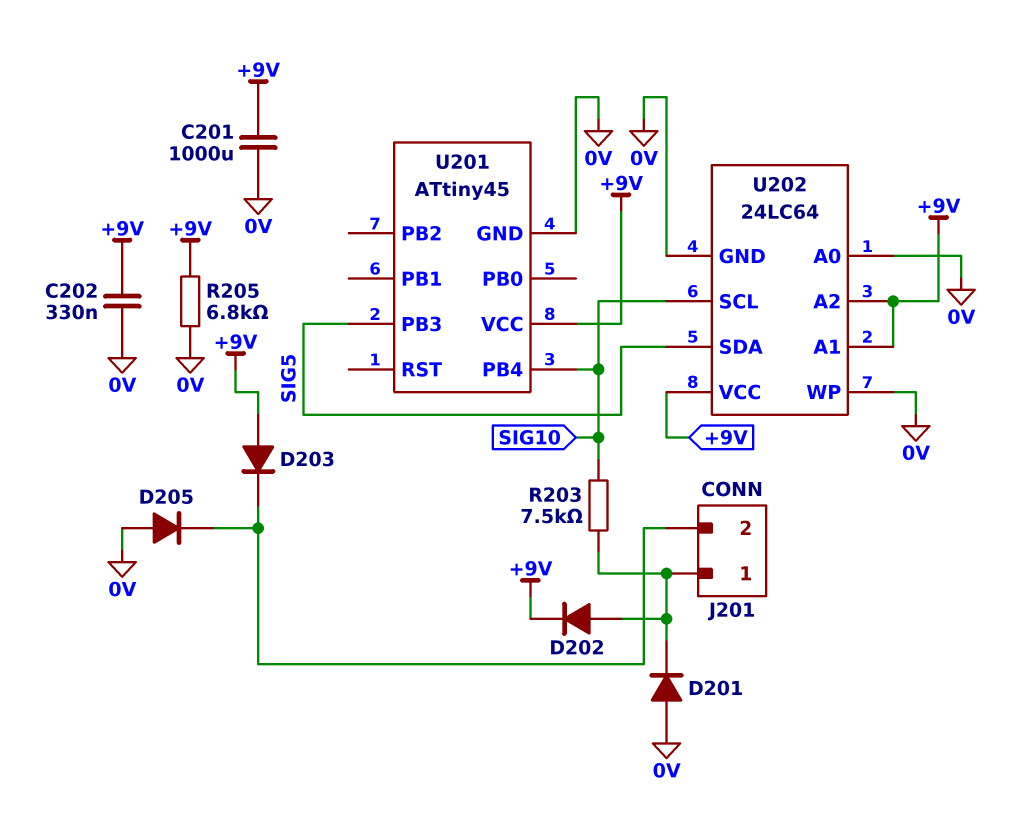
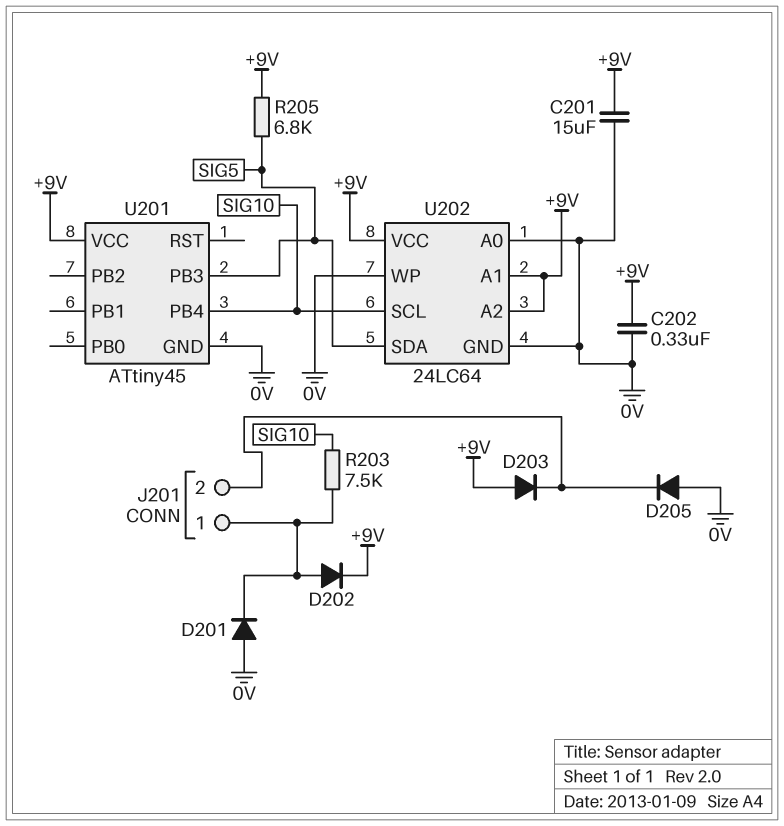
C201: 1000uF (+9V, 0V) -> 15uF (+9V, 0V)
R205: 6.8k (+9V, 0V) -> 6.8k (+9V, SIG5)

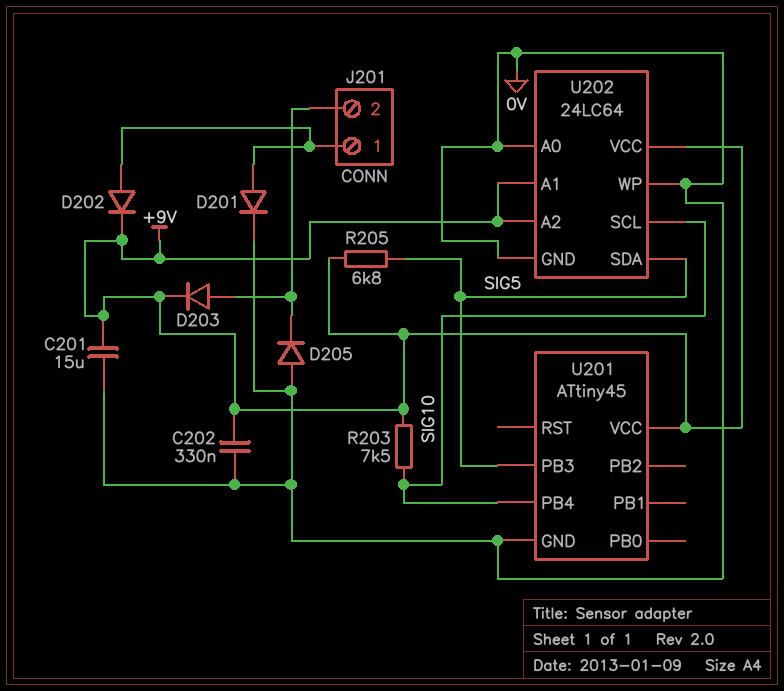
D201: diode (A 0V, K J201/1) -> diode (A J201/1, K 0V)
D203: diode (A +9V, K J201/2) -> diode (A J201/2, K +9V)
R203: 7.5k (J201/1, SIG10) -> 7.5k (+9V, SIG10)

